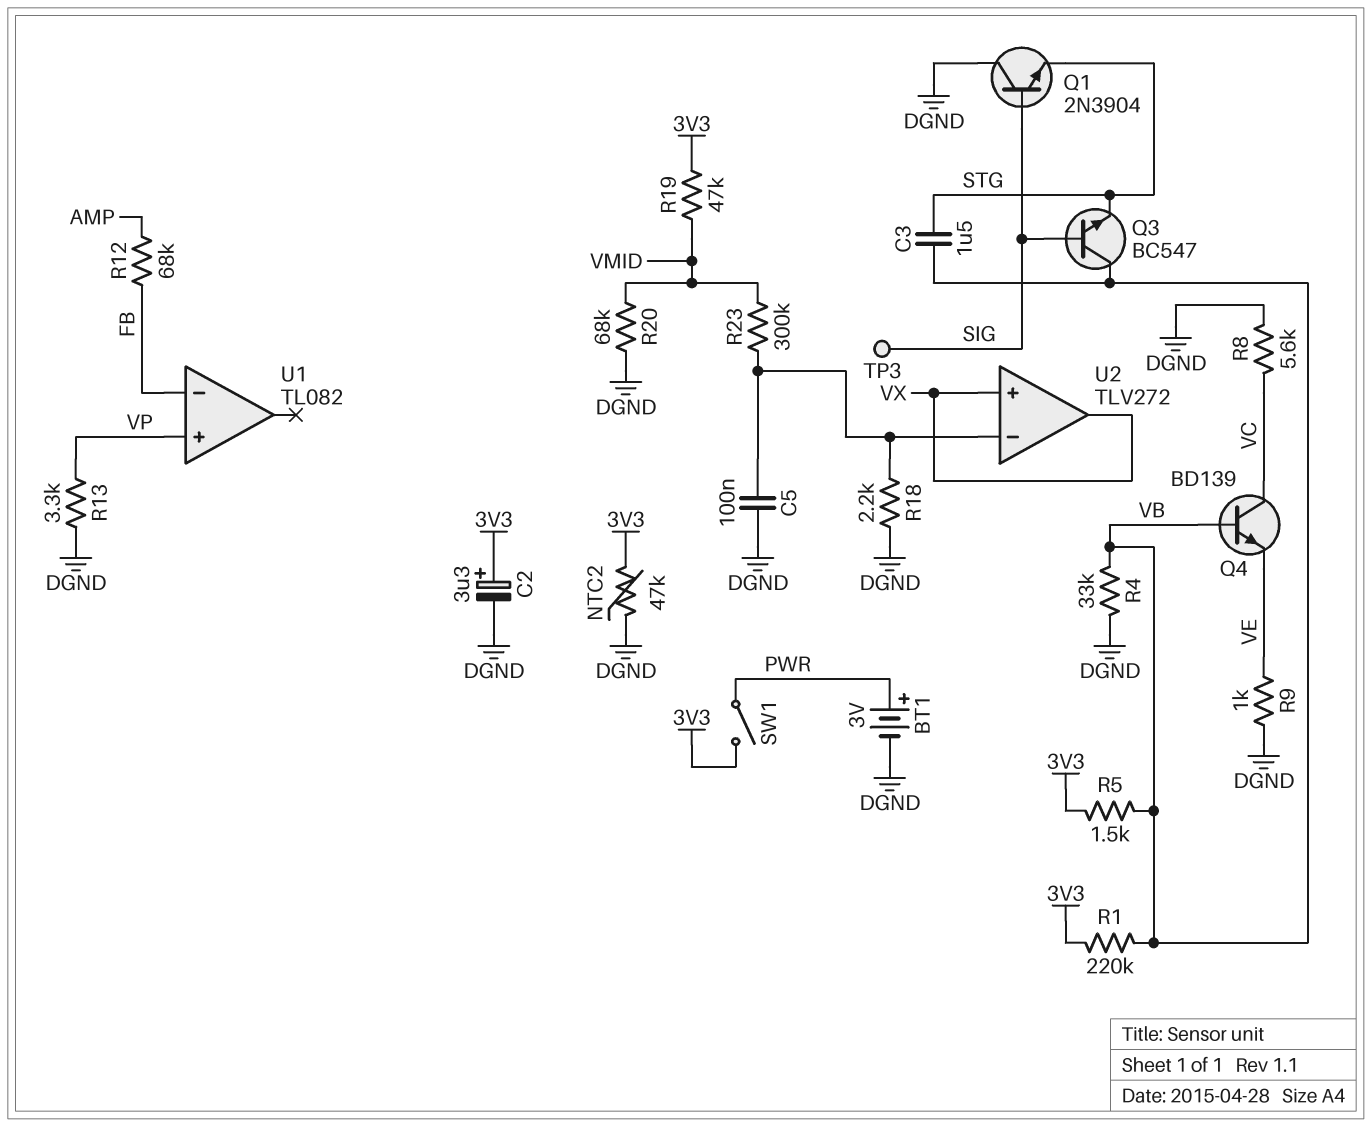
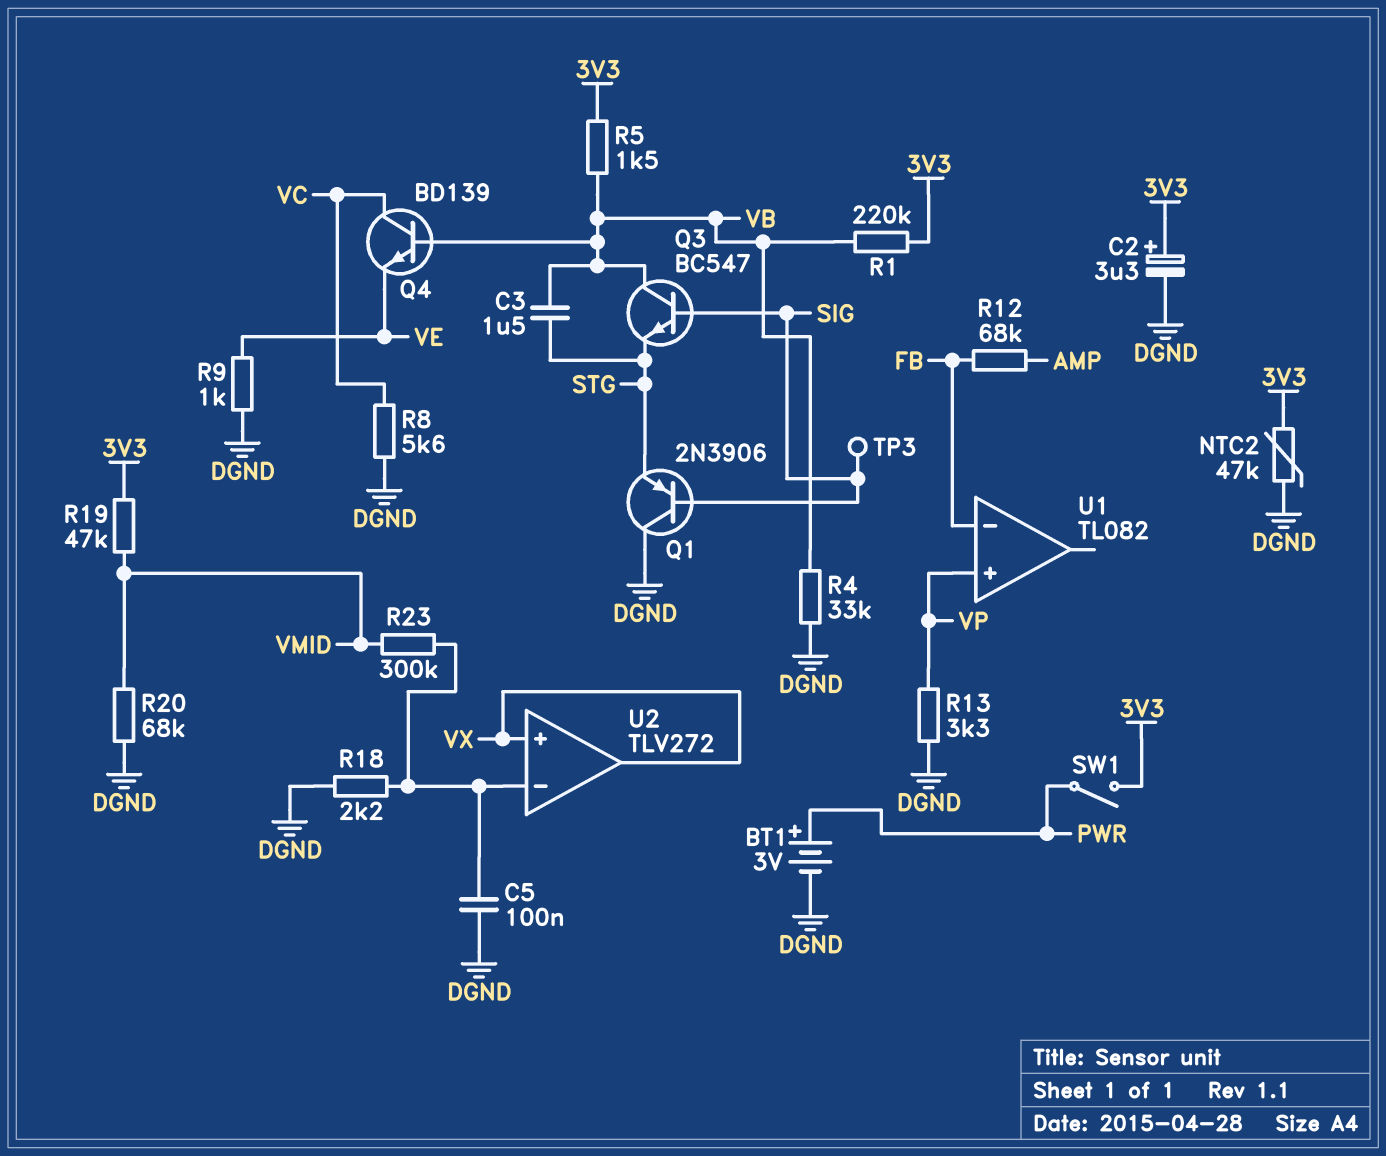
Q1: NPN 2N3904 (B SIG, C DGND, E STG) -> PNP 2N3906 (B SIG, C DGND, E STG)

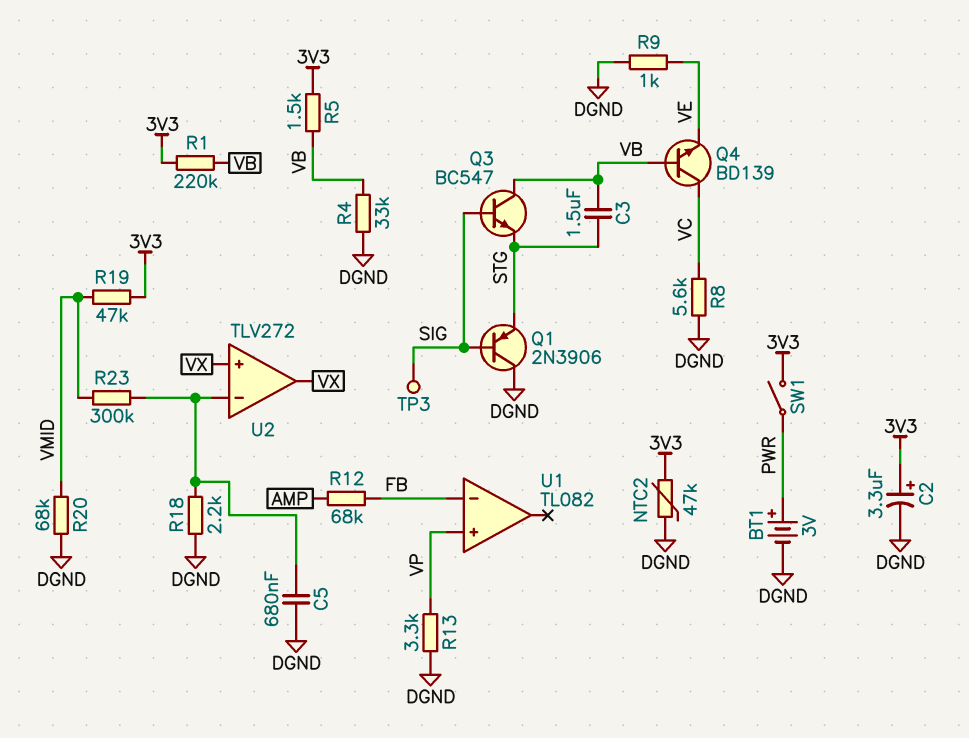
C5: 100nF (DGND, U2/in-) -> 680nF (DGND, U2/in-)

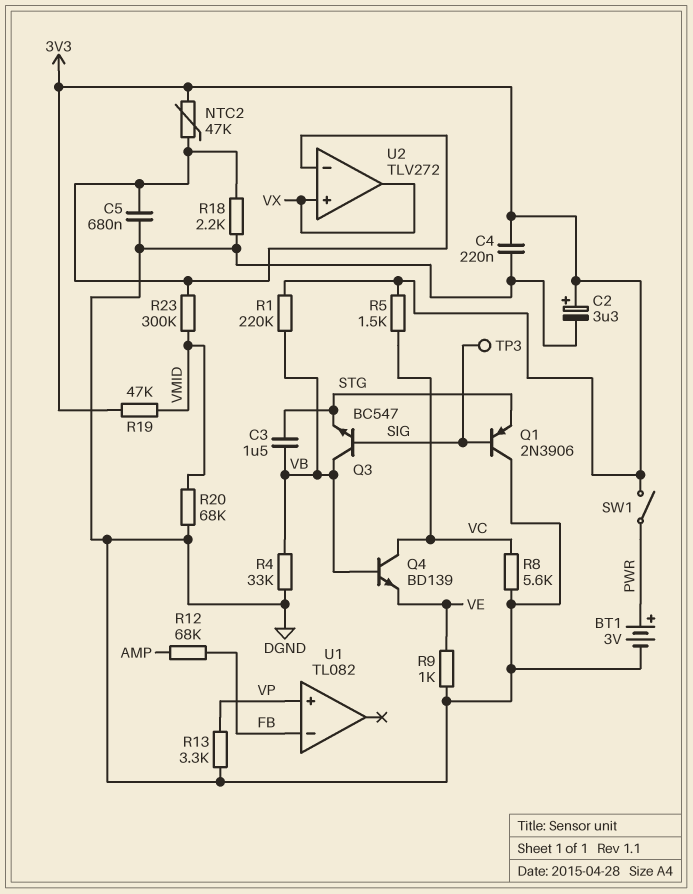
C4: none -> 220nF (3V3, DGND)
NTC2: 47k (3V3, DGND) -> 47k (3V3, U2/in-)
R5: 1.5k (3V3, VB) -> 1.5k (3V3, VC)

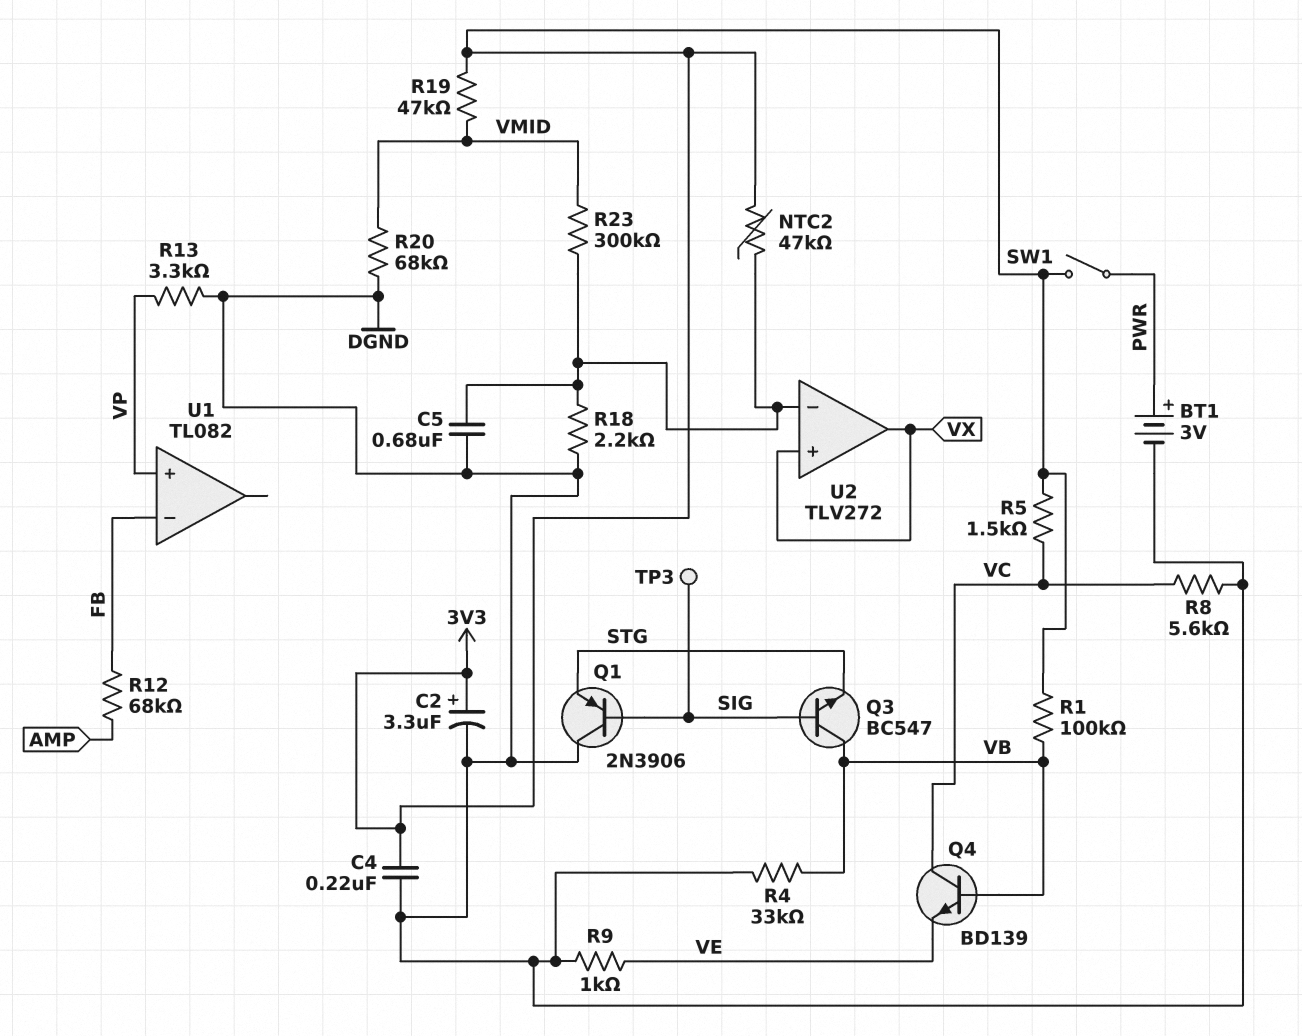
C3: 1.5uF (STG, VB) -> none
R1: 220k (3V3, VB) -> 100k (3V3, VB)

